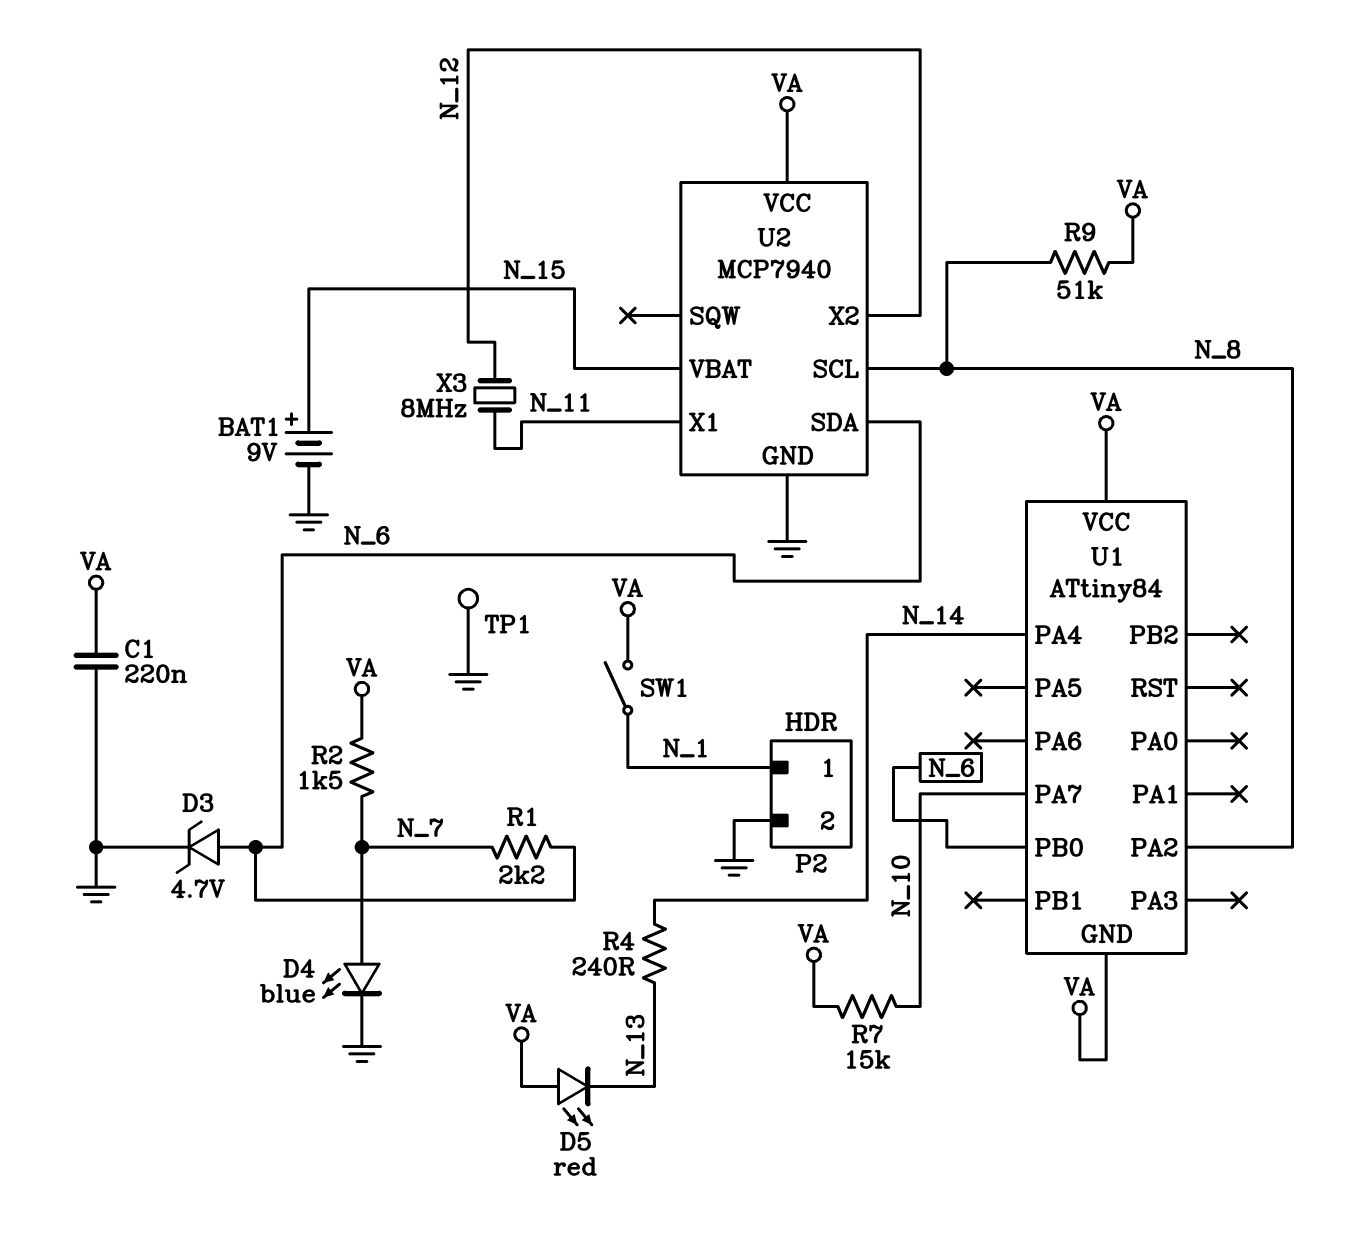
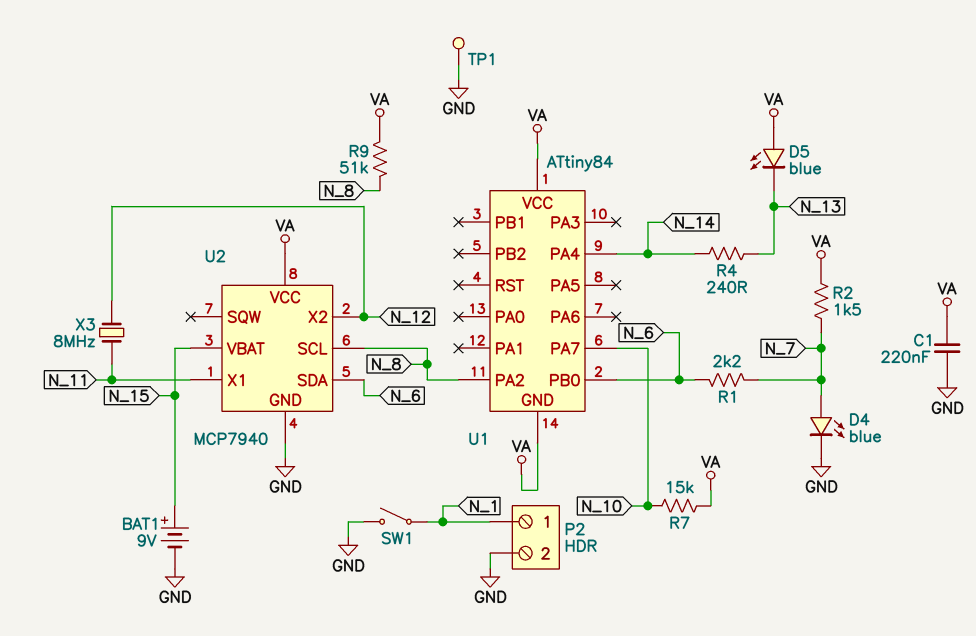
D3: zener 4.7V (A N_6, K GND) -> none
D5: LED red (A VA, K N_13) -> LED blue (A VA, K N_13)
SW1: switch (N_1, VA) -> switch (GND, N_1)

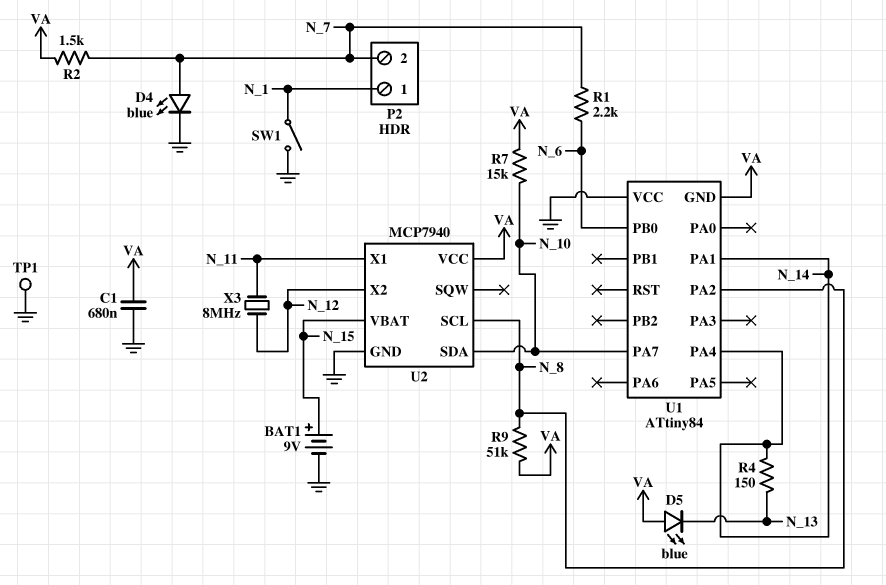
C1: 220nF (GND, VA) -> 680nF (GND, VA)
P2 pin 2: GND -> N_7
R4: 240 (N_13, N_14) -> 150 (N_13, N_14)
U1 pin PA1: none -> N_14
U1 pin VCC: VA -> GND
U2 pin SDA: N_6 -> N_10

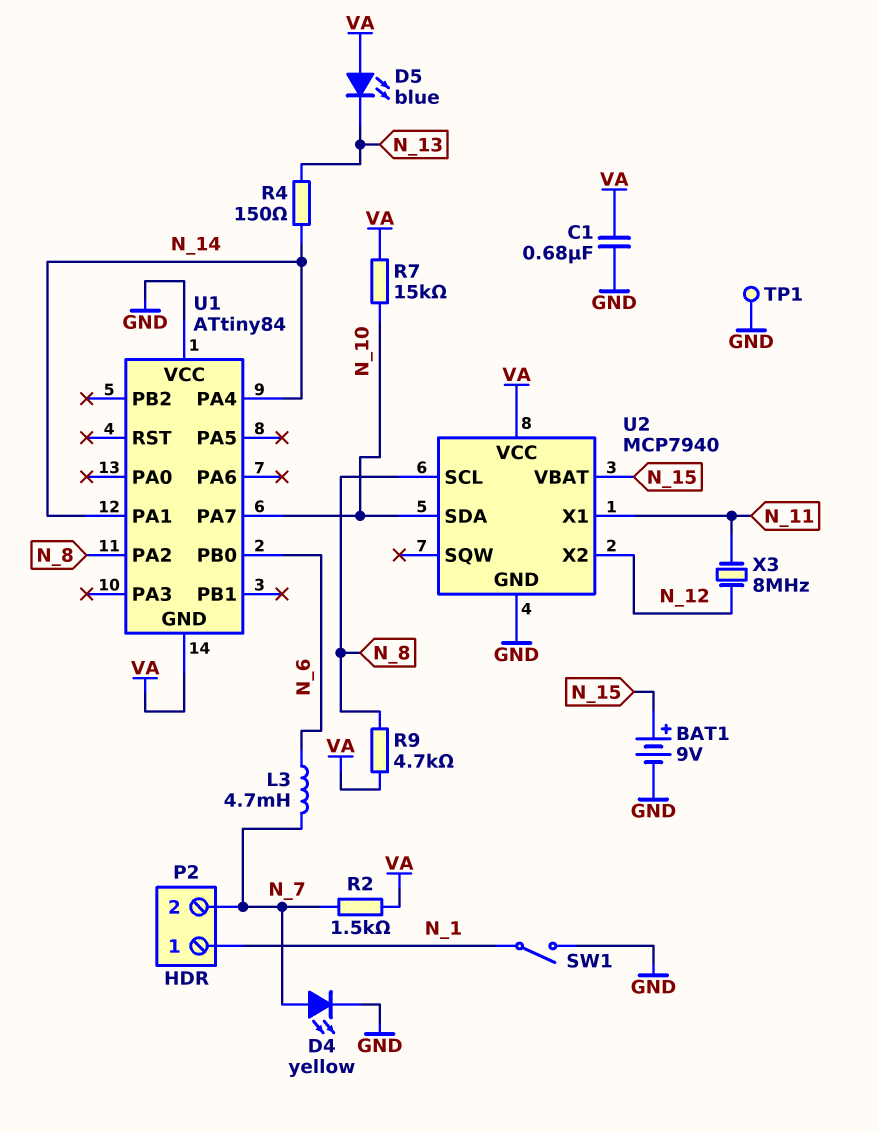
D4: LED blue (A N_7, K GND) -> LED yellow (A N_7, K GND)
L3: none -> 4.7mH (N_6, N_7)
R1: 2.2k (N_6, N_7) -> none
R9: 51k (N_8, VA) -> 4.7k (N_8, VA)

